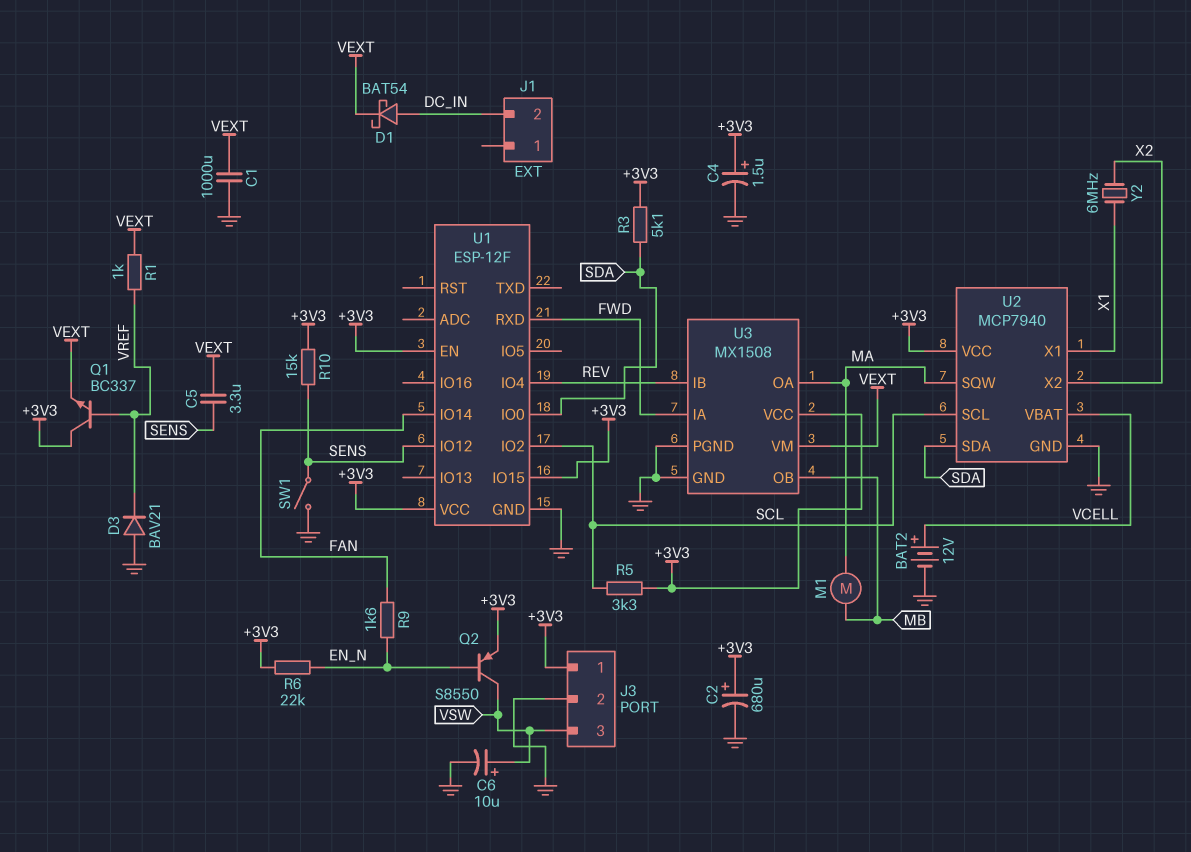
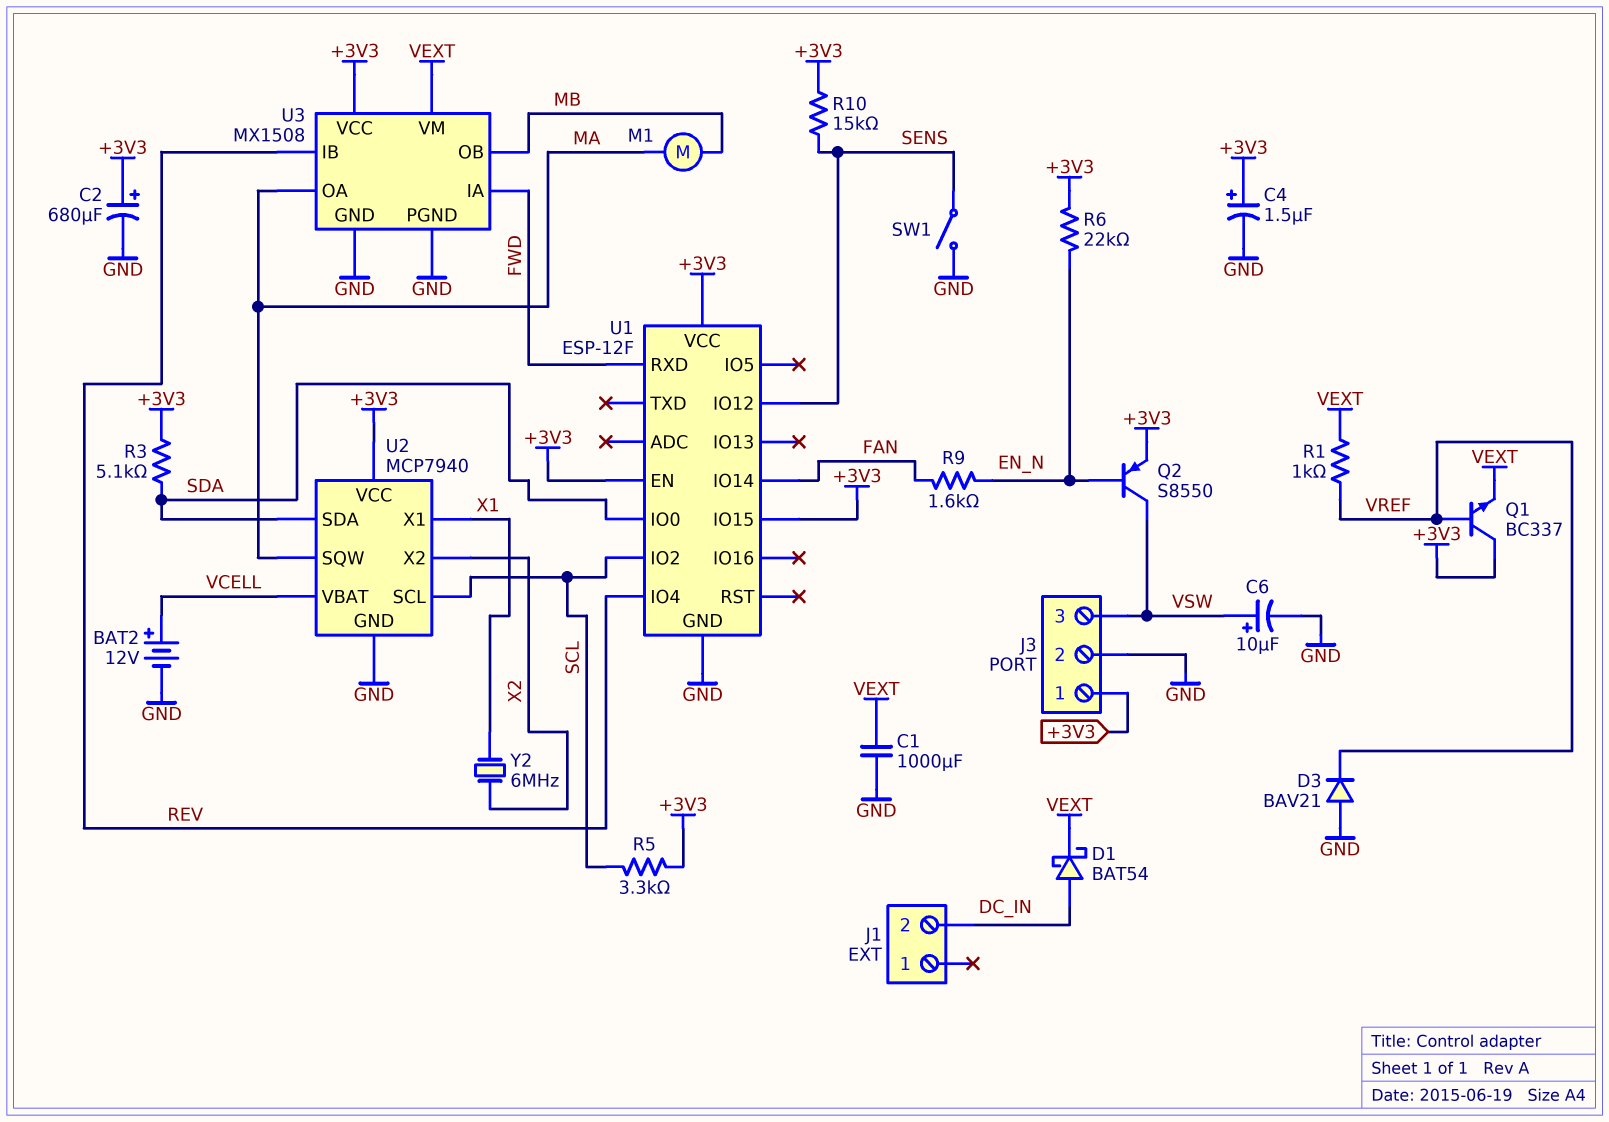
C5: 3.3uF (SENS, VEXT) -> none

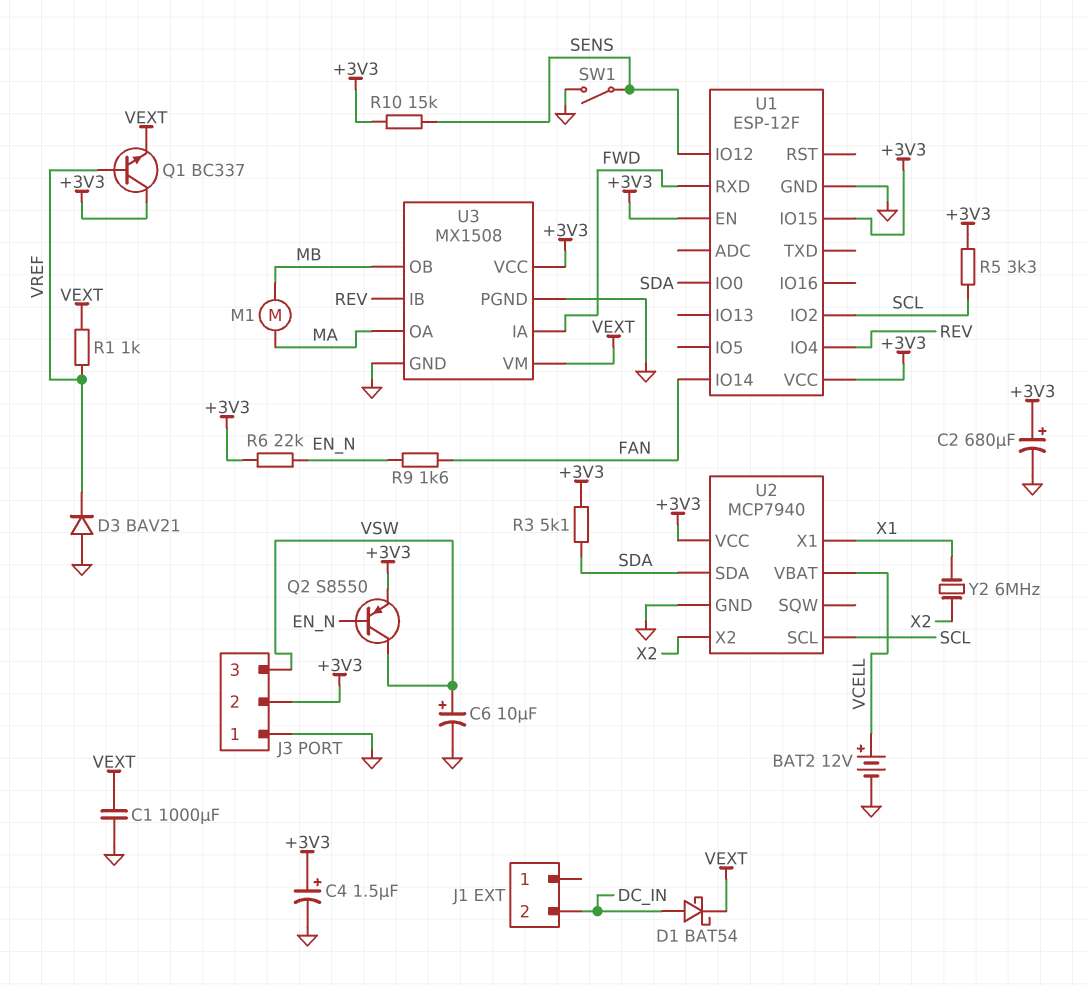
J3 pin 1: +3V3 -> GND
J3 pin 2: GND -> +3V3
U2 pin SQW: MA -> none

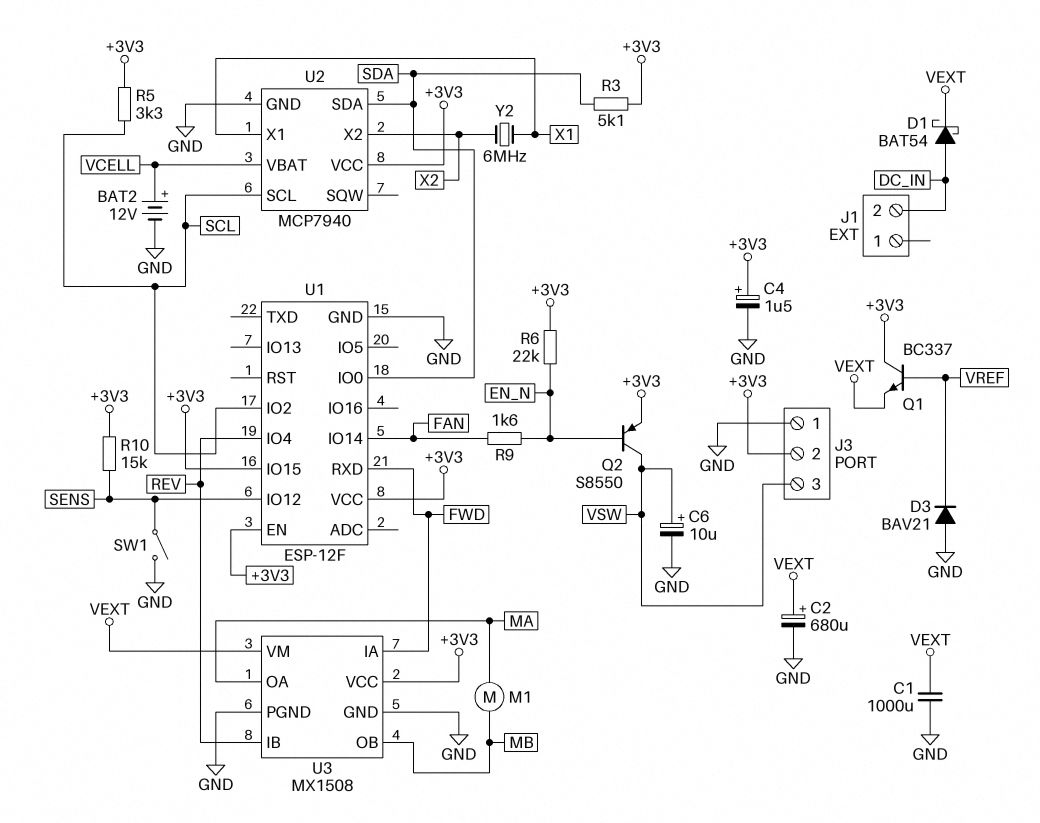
C2: 680uF (plus +3V3, minus GND) -> 680uF (plus VEXT, minus GND)
R1: 1k (VEXT, VREF) -> none

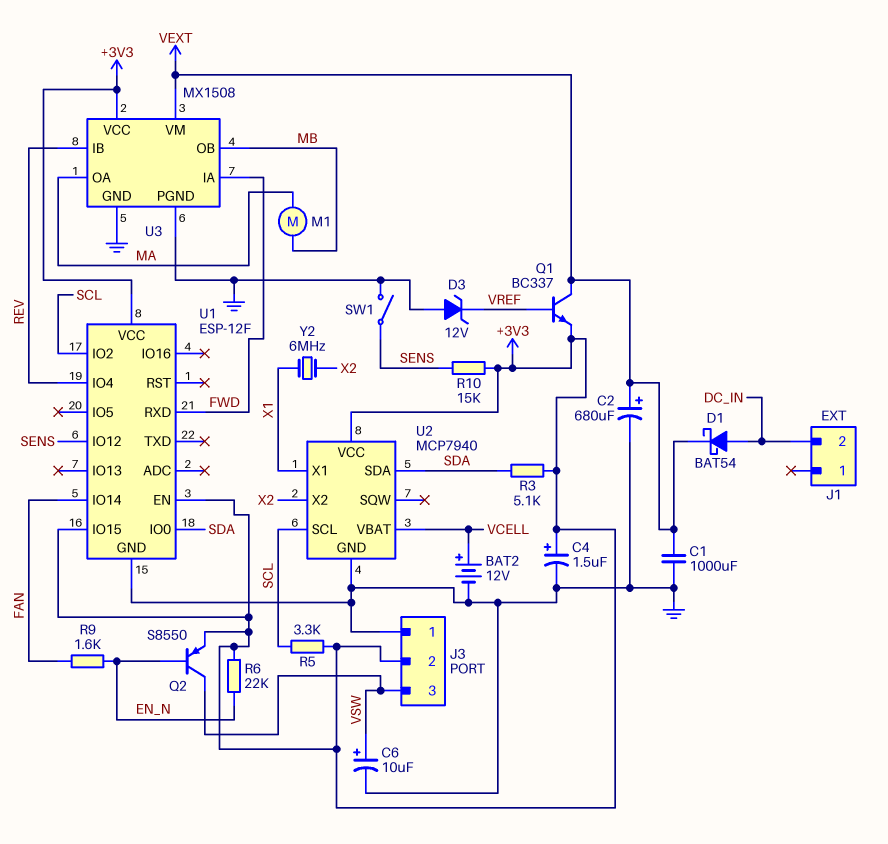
D3: diode BAV21 (A GND, K VREF) -> zener 12V (A GND, K VREF)
Q1: NPN BC337 (B VREF, C +3V3, E VEXT) -> NPN BC337 (B VREF, C VEXT, E +3V3)

